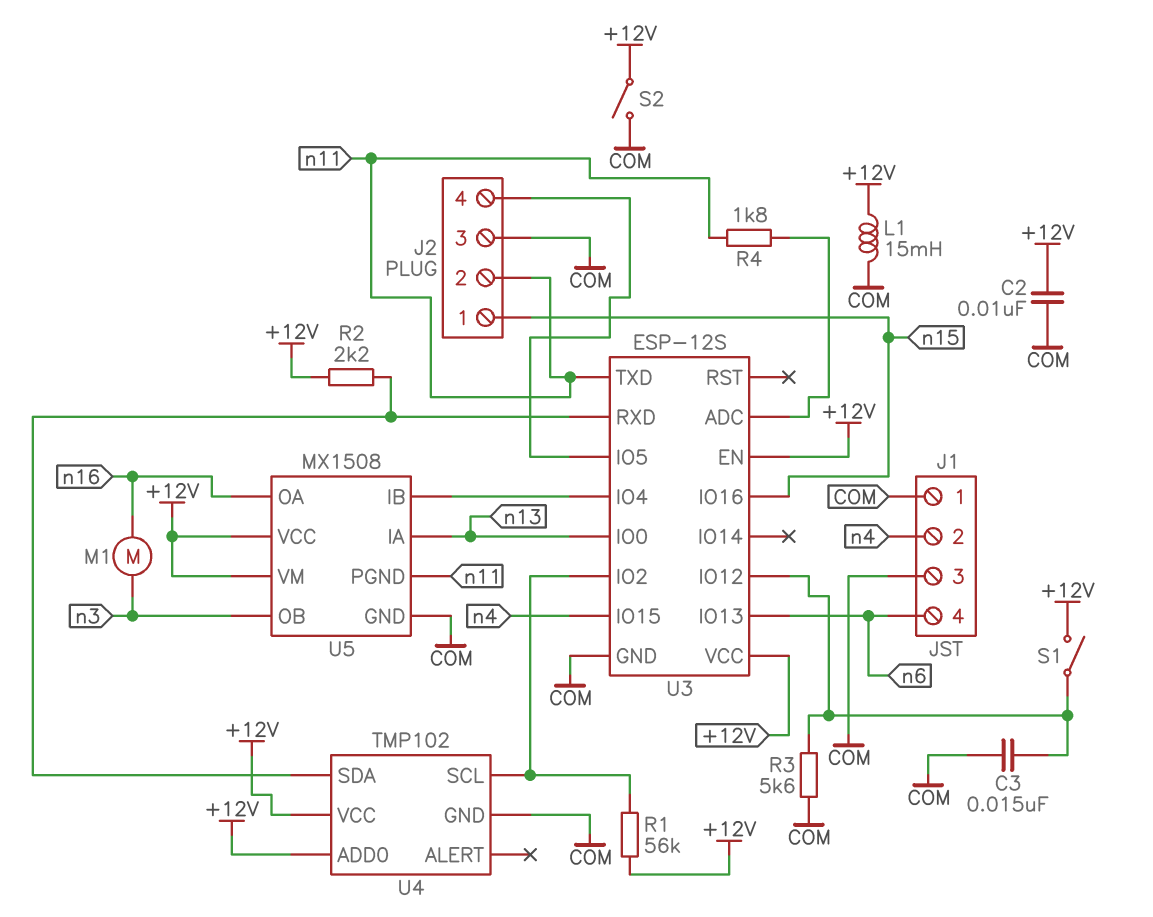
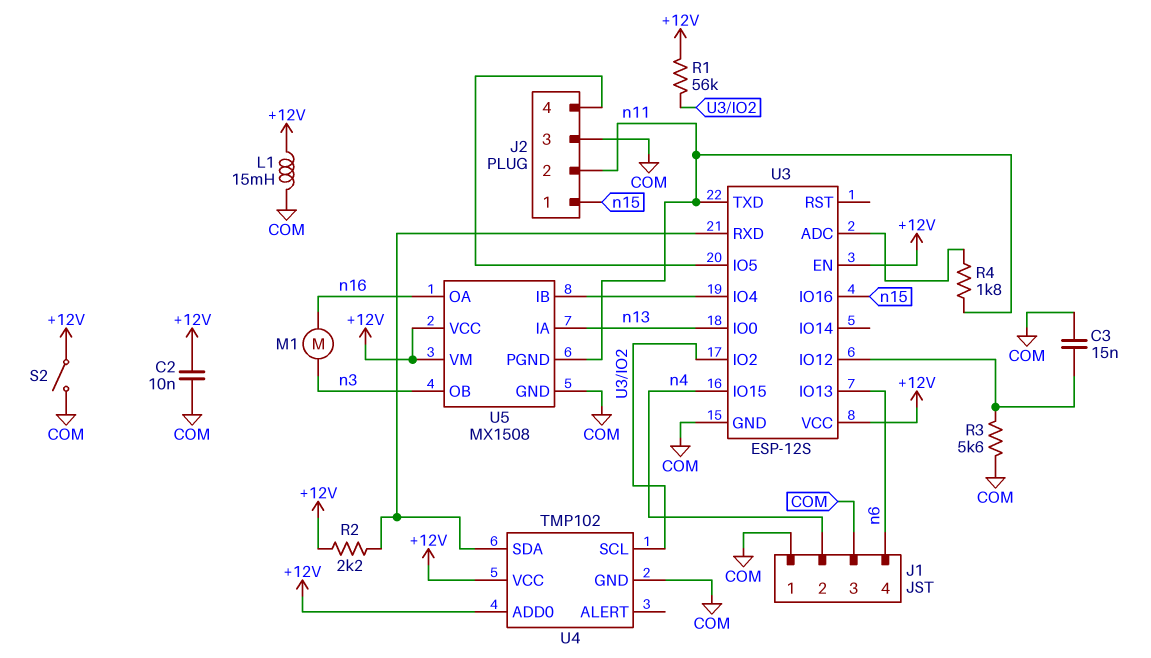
S1: switch (+12V, U3/IO12) -> none

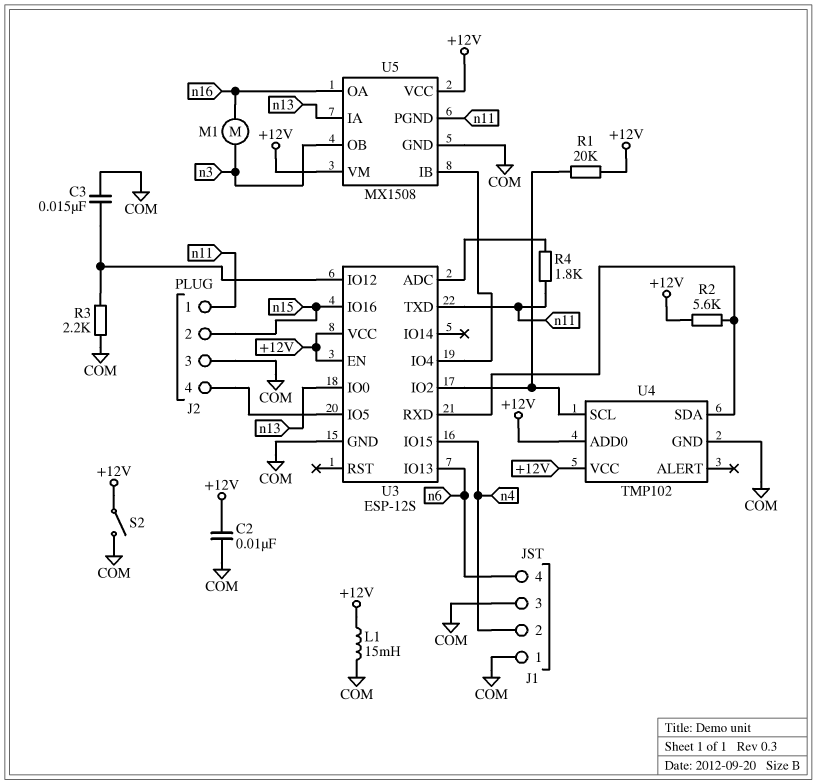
J2 pin 1: n15 -> n11
J2 pin 2: n11 -> n15
R1: 56k (+12V, U3/IO2) -> 20k (+12V, U3/IO2)
R2: 2.2k (+12V, U3/RXD) -> 5.6k (+12V, U3/RXD)
R3: 5.6k (COM, U3/IO12) -> 2.2k (COM, U3/IO12)

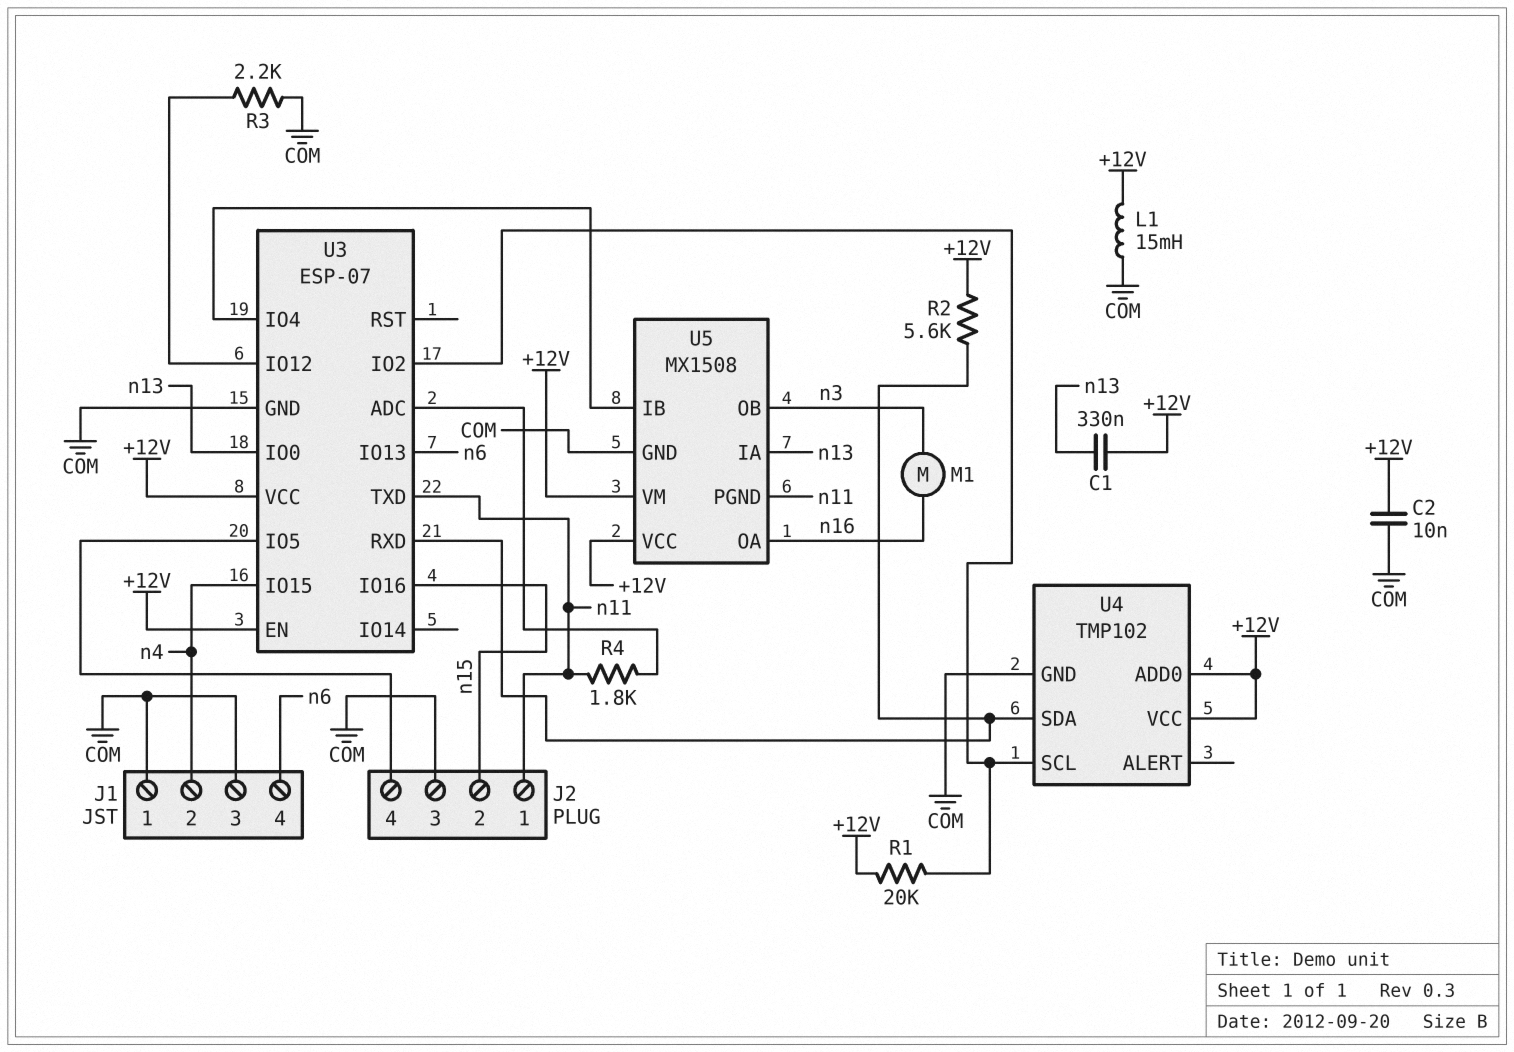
C1: none -> 330nF (+12V, n13)
C3: 15nF (COM, U3/IO12) -> none
S2: switch (+12V, COM) -> none
U3: ESP-12S -> ESP-07

